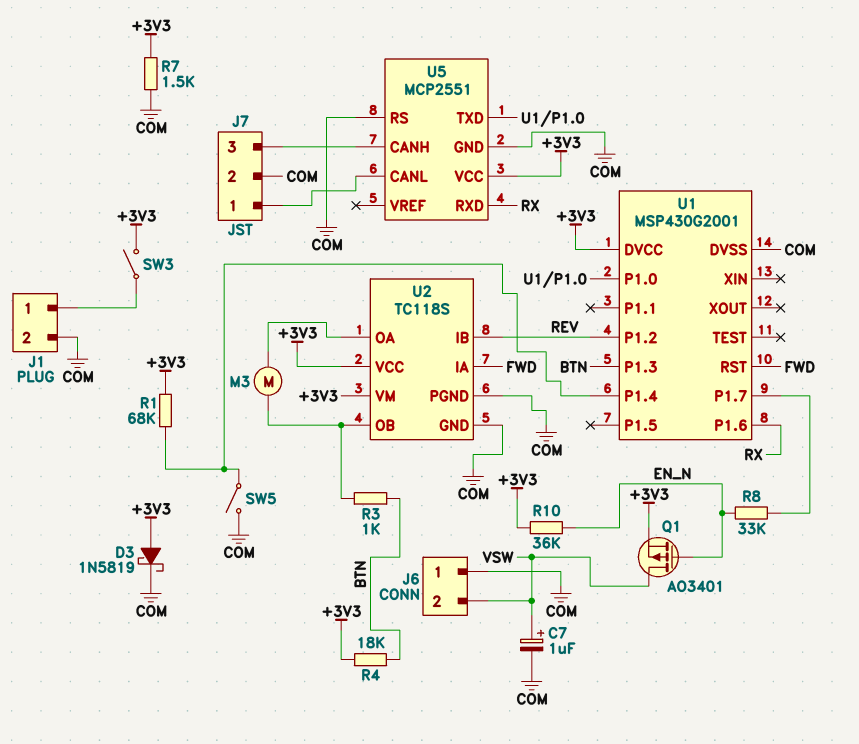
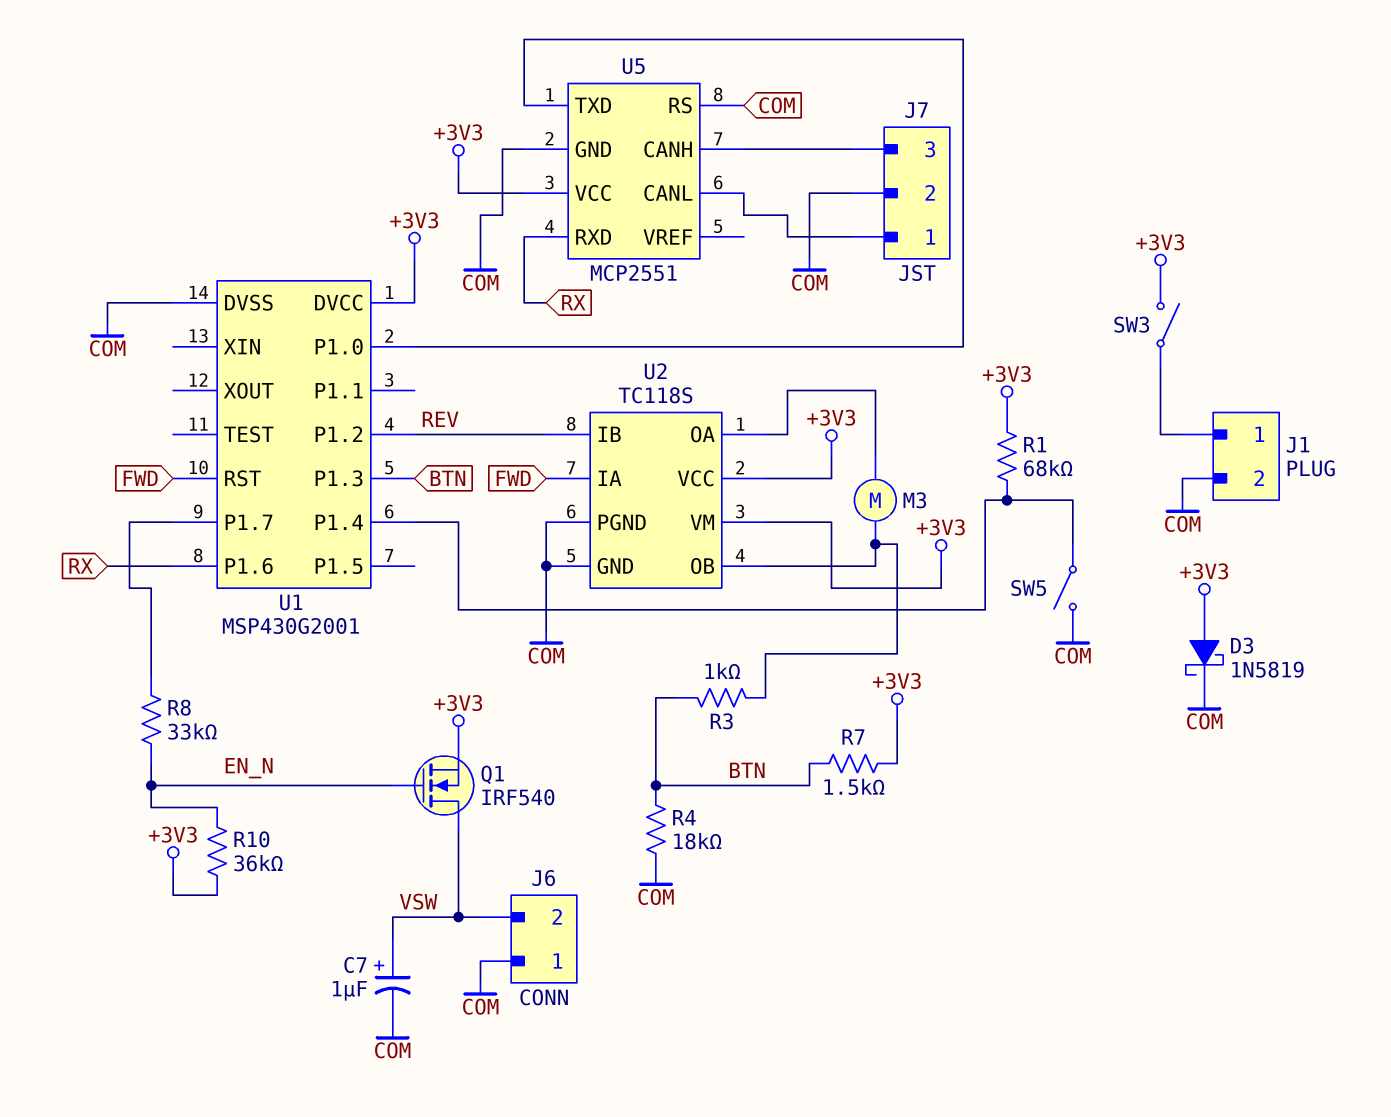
Q1: PMOS AO3401 (G EN_N, D VSW, S +3V3) -> NMOS IRF540 (G EN_N, D VSW, S +3V3)
R4: 18k (+3V3, BTN) -> 18k (BTN, COM)
R7: 1.5k (+3V3, COM) -> 1.5k (+3V3, BTN)

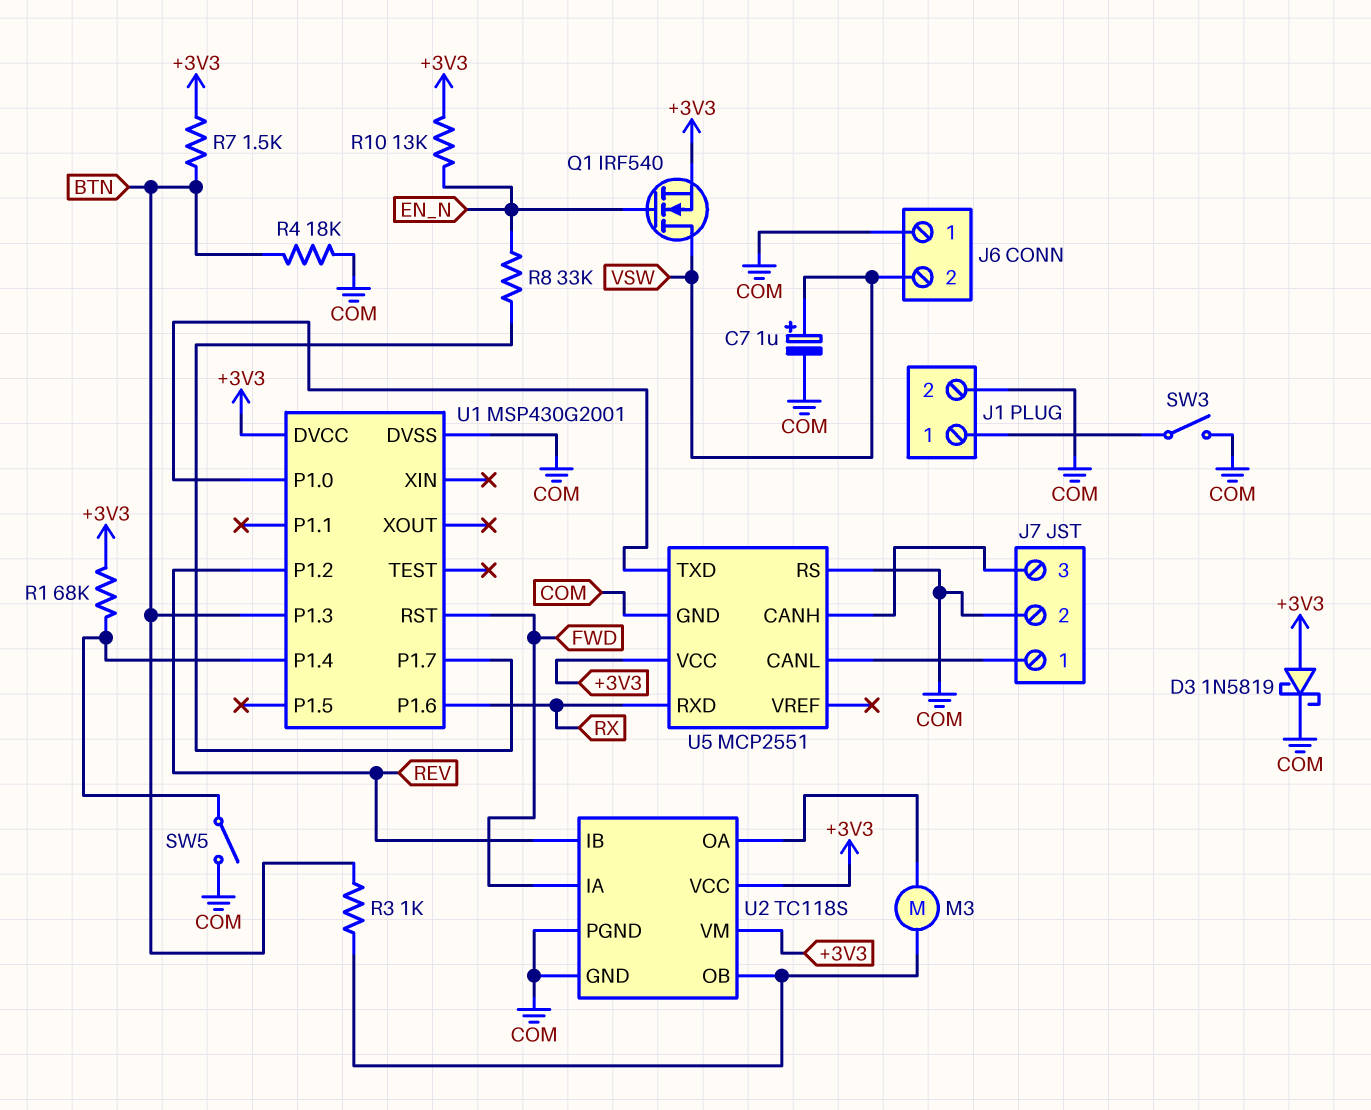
R10: 36k (+3V3, EN_N) -> 13k (+3V3, EN_N)
SW3: switch (+3V3, J1/1) -> switch (COM, J1/1)

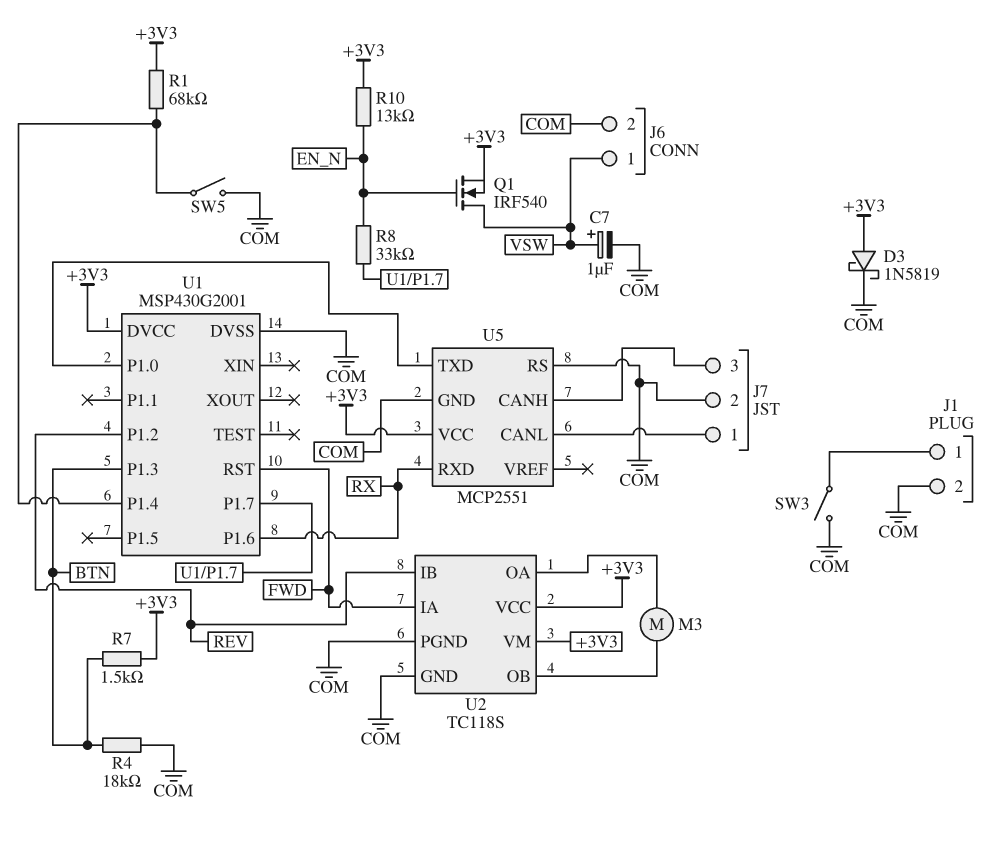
J6 pin 1: COM -> VSW
J6 pin 2: VSW -> COM
R3: 1k (BTN, U2/OB) -> none

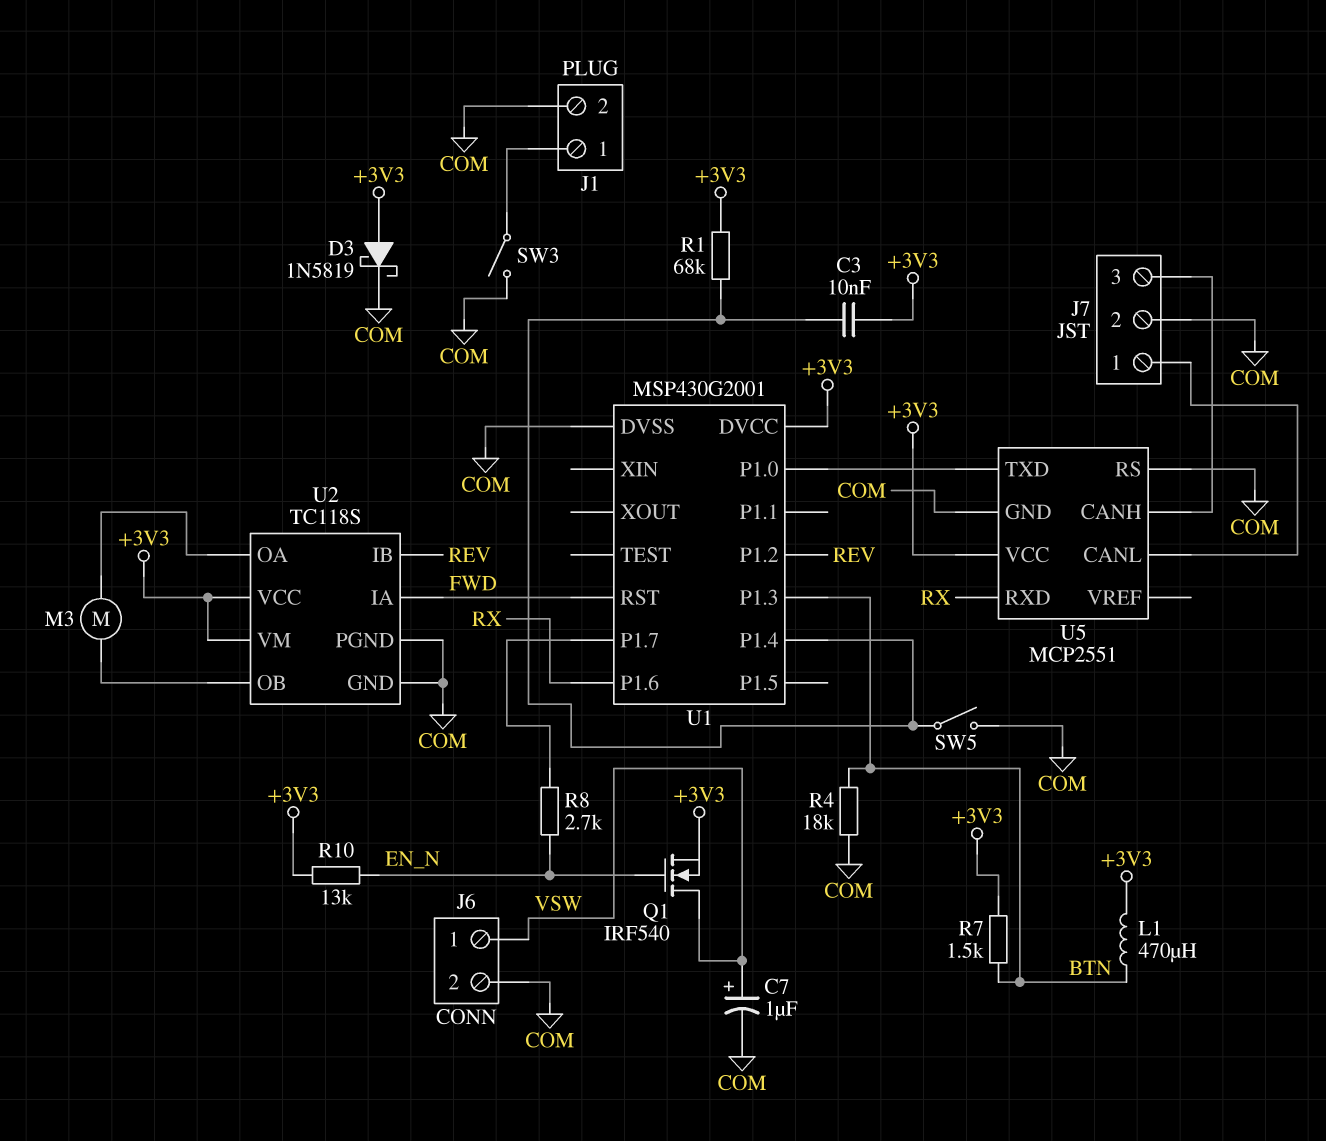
C3: none -> 10nF (+3V3, U1/P1.4)
L1: none -> 470uH (+3V3, BTN)
R8: 33k (EN_N, U1/P1.7) -> 2.7k (EN_N, U1/P1.7)

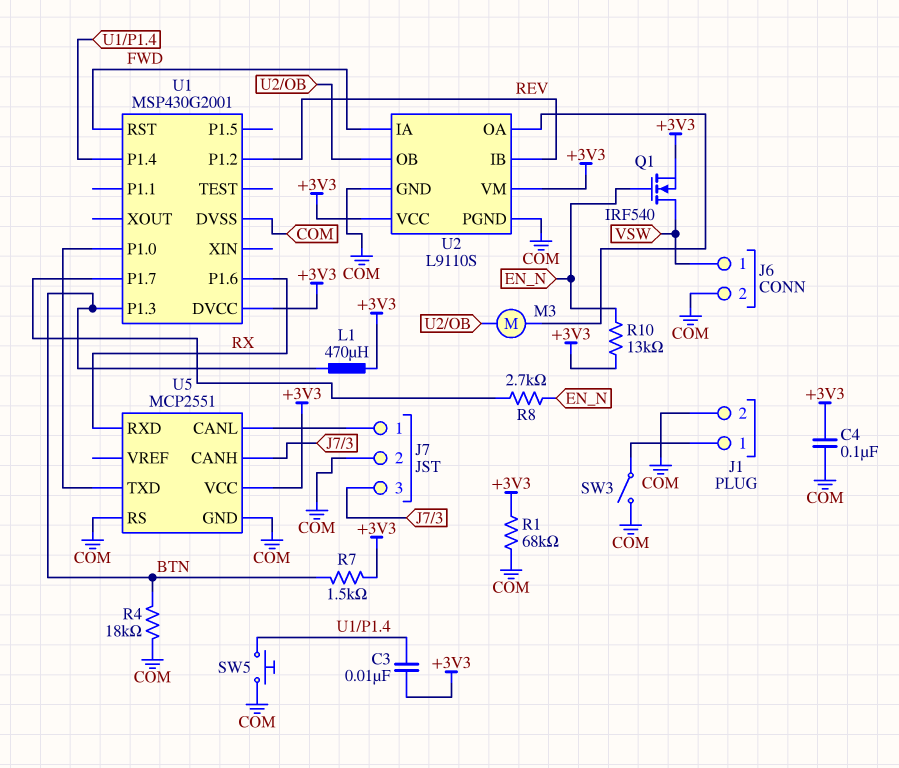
C4: none -> 100nF (+3V3, COM)
C7: 1uF (plus VSW, minus COM) -> none
D3: schottky 1N5819 (A +3V3, K COM) -> none
R1: 68k (+3V3, U1/P1.4) -> 68k (+3V3, COM)
SW5: switch (COM, U1/P1.4) -> button (COM, U1/P1.4)
U2: TC118S -> L9110S

